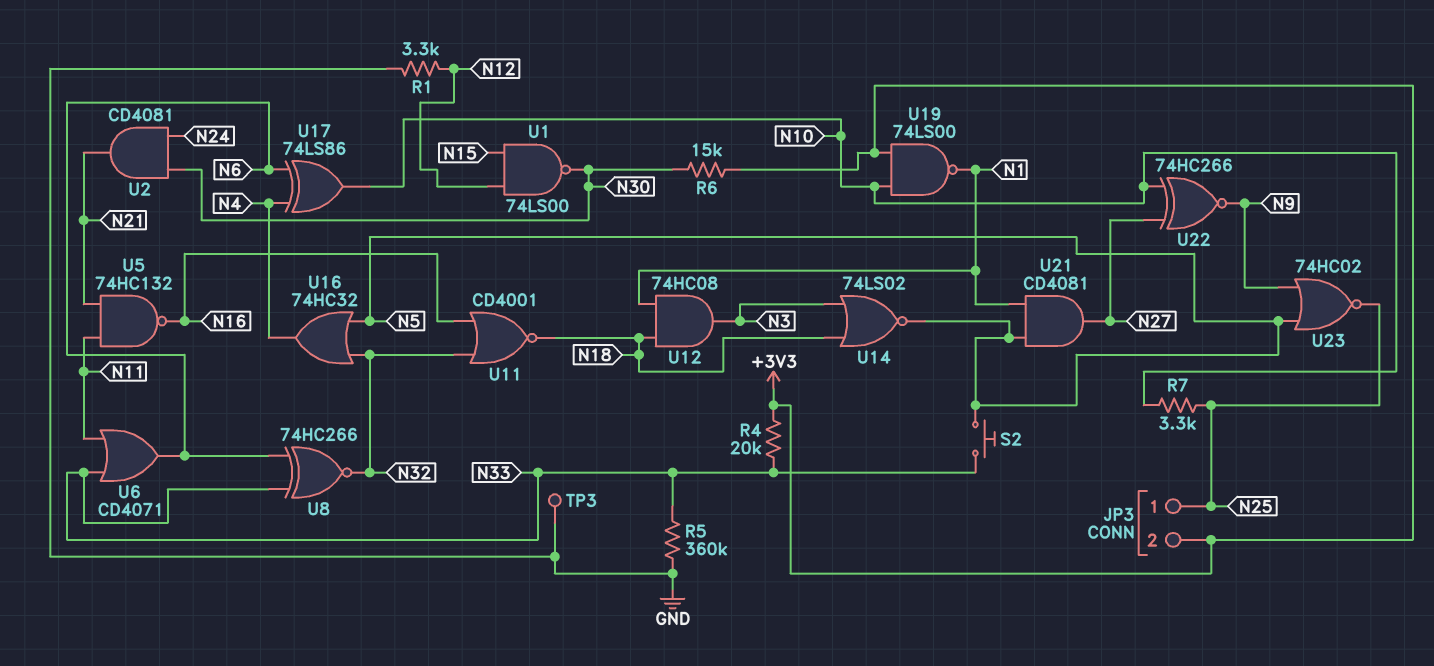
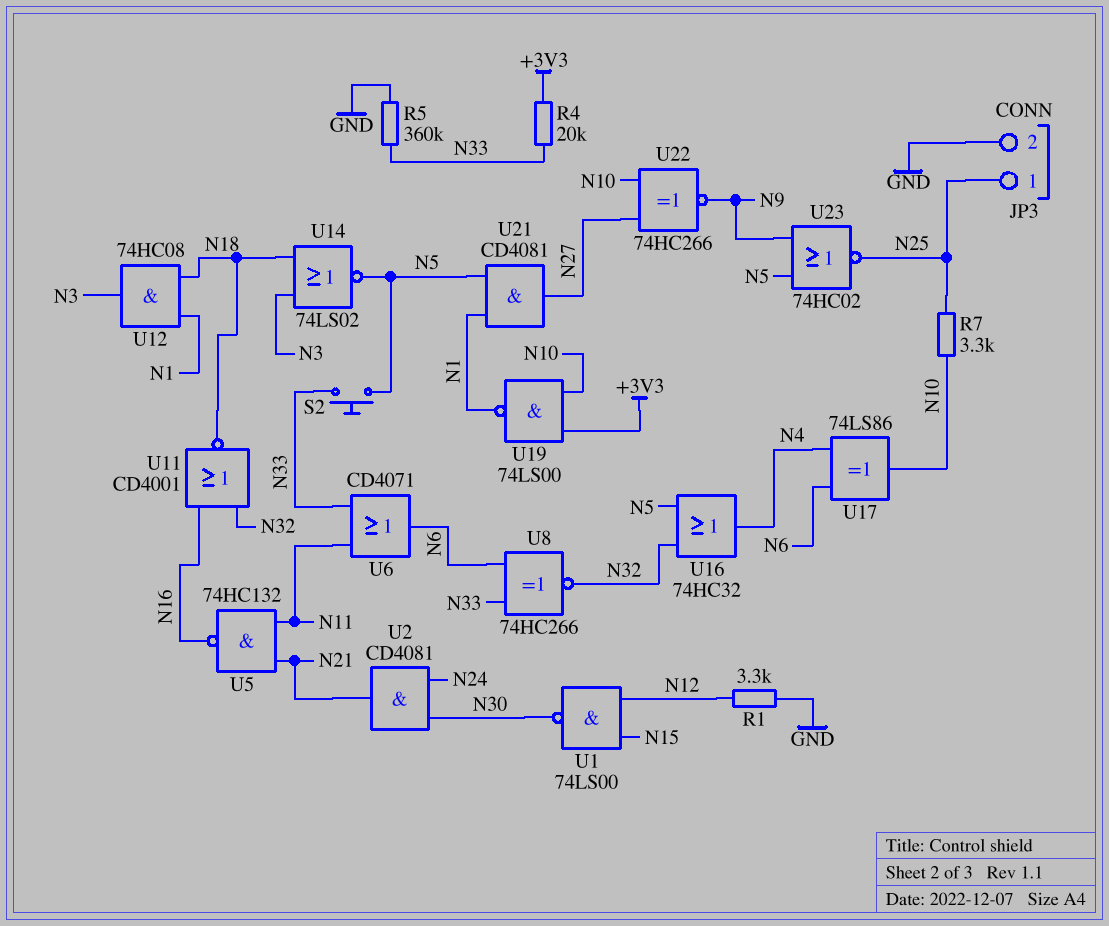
JP3 pin 2: +3V3 -> GND
R6: 15k (+3V3, N30) -> none
TP3: test point (GND) -> none

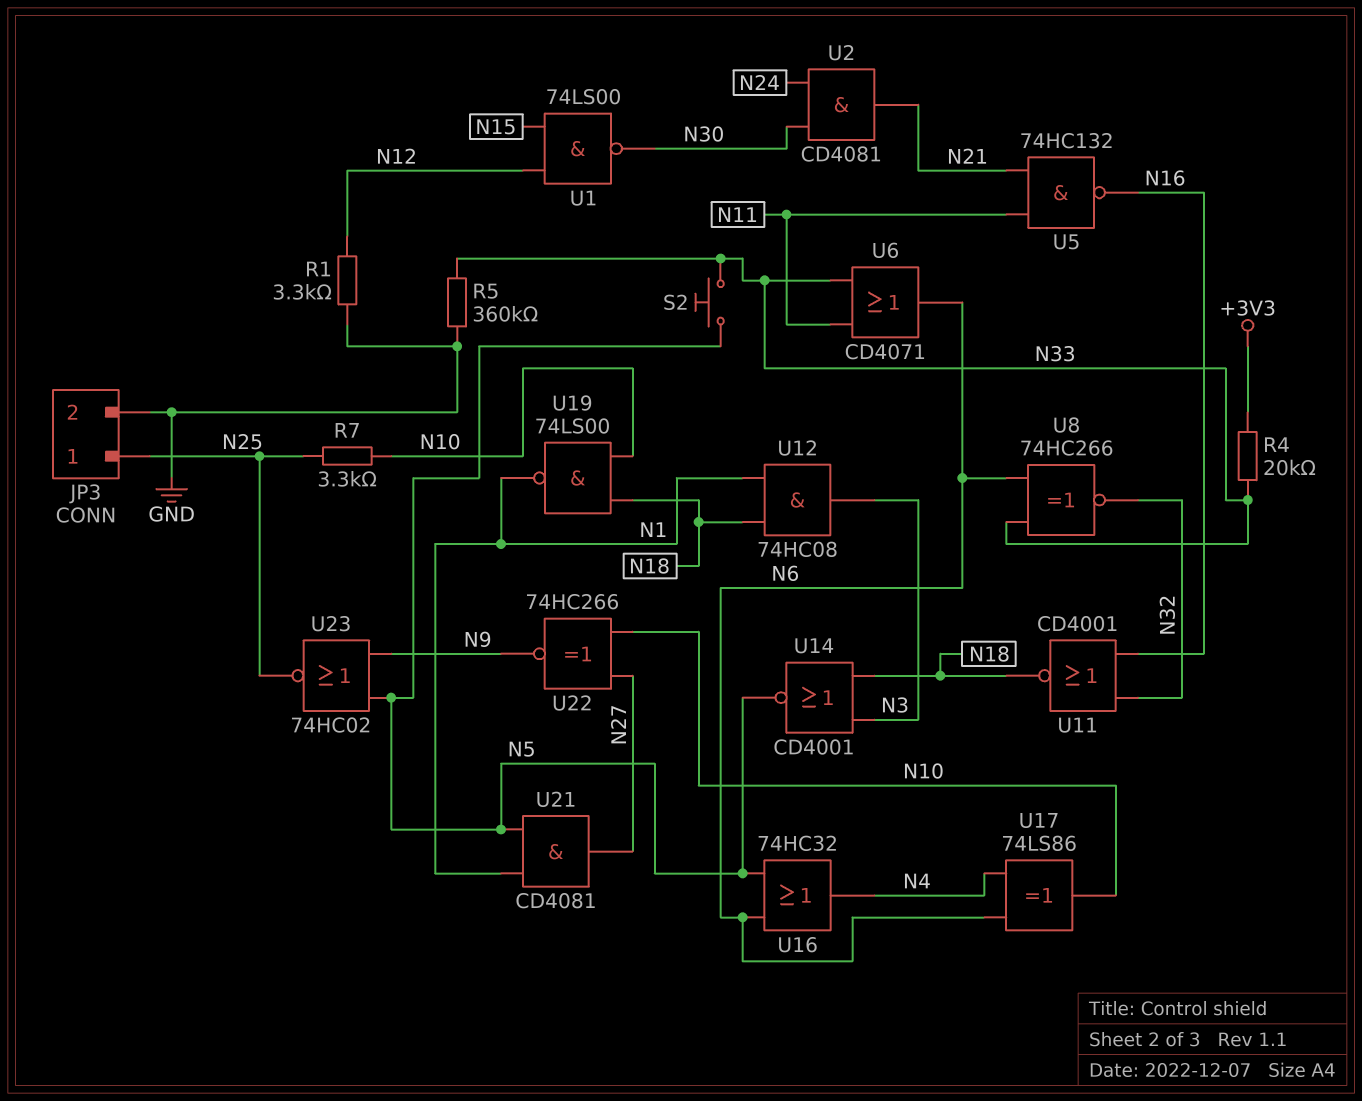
U14: NOR 74LS02 (in N3, in N18, out N5) -> NOR CD4001 (in N3, in N18, out N5)
U16: OR 74HC32 (in N5, in N32, out N4) -> OR 74HC32 (in N5, in N6, out N4)
U19: NAND 74LS00 (in +3V3, in N10, out N1) -> NAND 74LS00 (in N10, in N18, out N1)

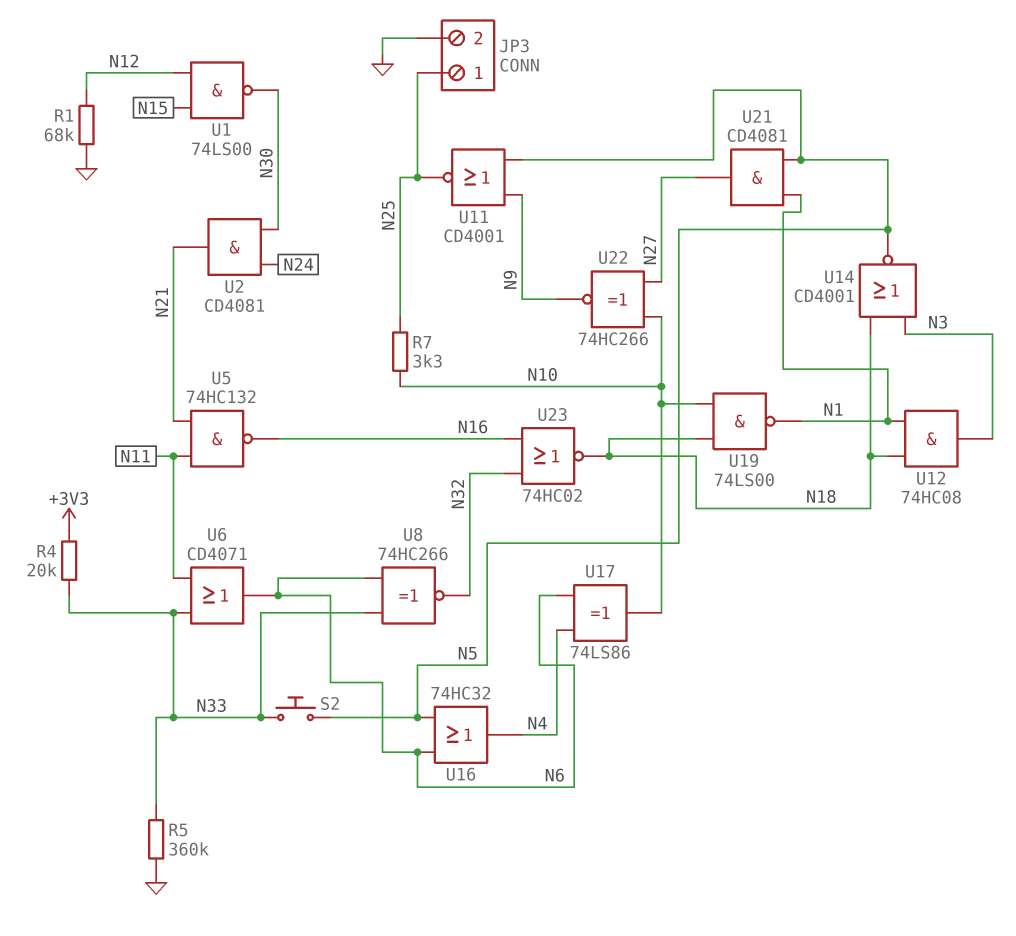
R1: 3.3k (GND, N12) -> 68k (GND, N12)
U11: NOR CD4001 (in N16, in N32, out N18) -> NOR CD4001 (in N5, in N9, out N25)
U23: NOR 74HC02 (in N5, in N9, out N25) -> NOR 74HC02 (in N16, in N32, out N18)

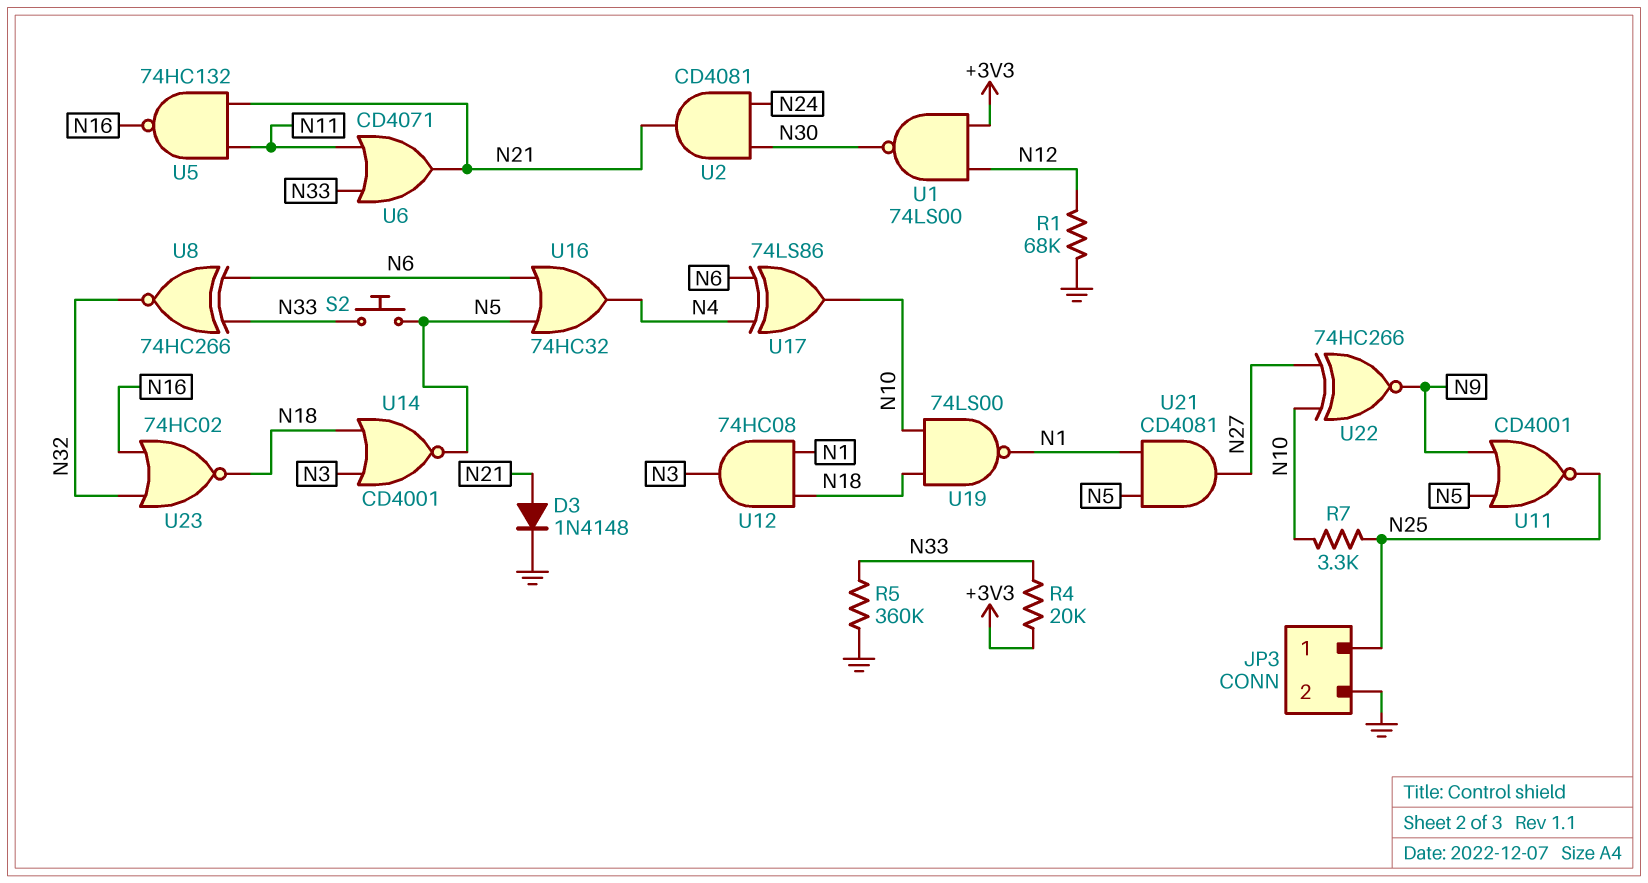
D3: none -> diode 1N4148 (A N21, K GND)
U1: NAND 74LS00 (in N12, in N15, out N30) -> NAND 74LS00 (in +3V3, in N12, out N30)
U6: OR CD4071 (in N11, in N33, out N6) -> OR CD4071 (in N11, in N33, out N21)

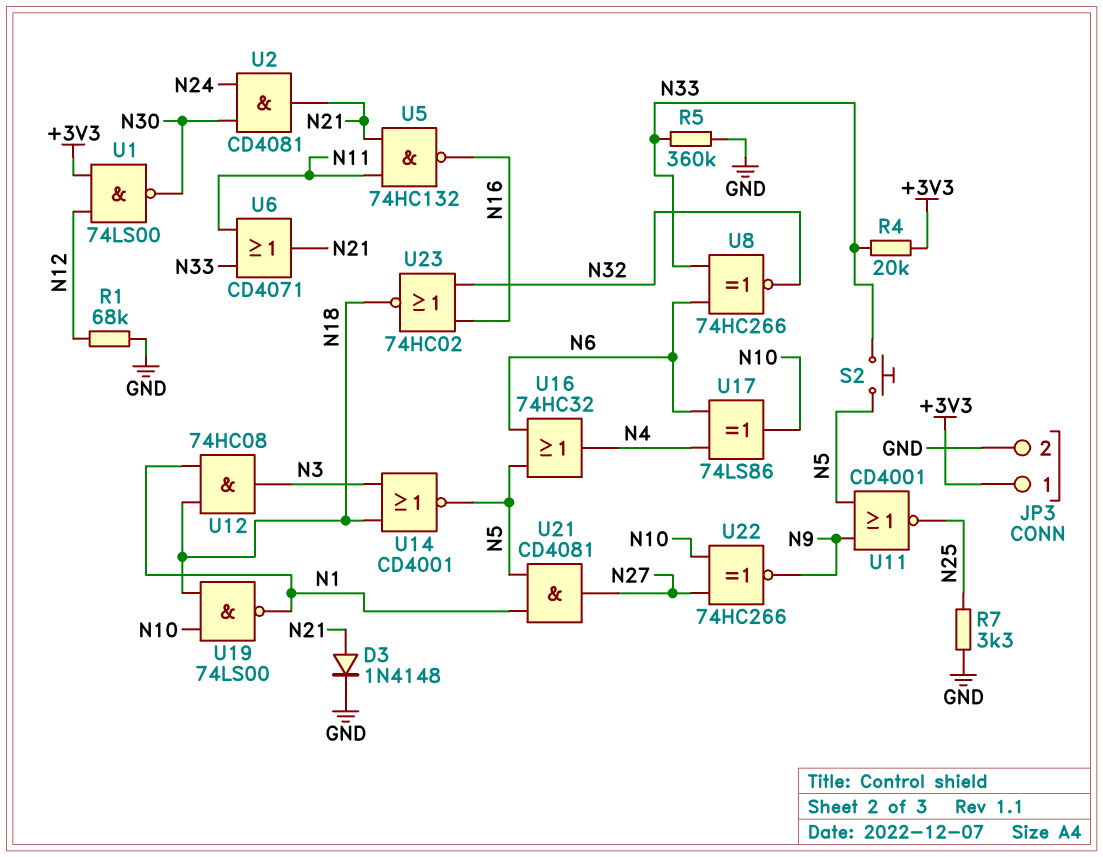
JP3 pin 1: N25 -> +3V3
R7: 3.3k (N10, N25) -> 3.3k (GND, N25)

